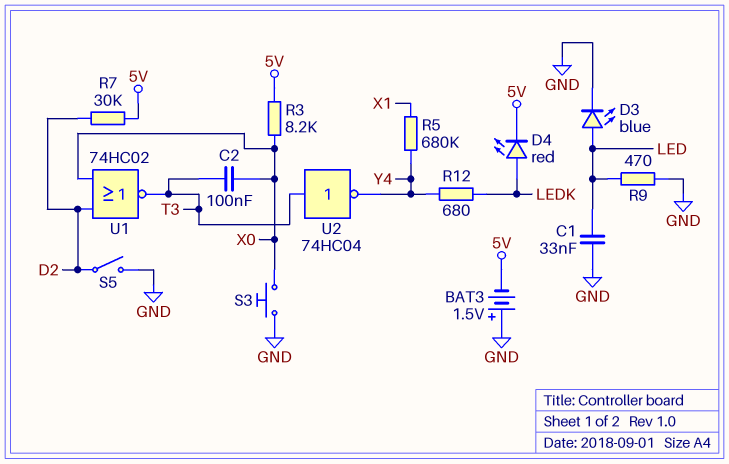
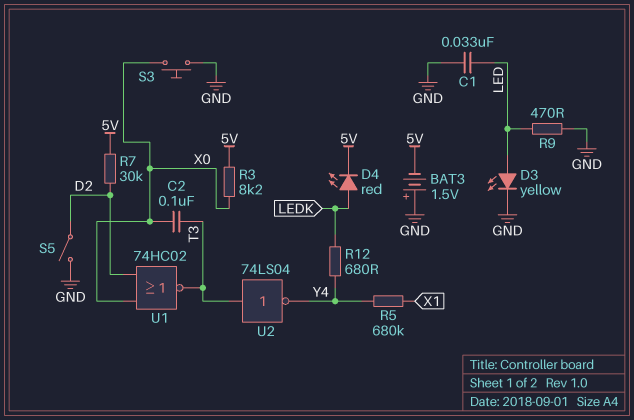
D3: LED blue (A LED, K GND) -> LED yellow (A LED, K GND)
U2: NOT 74HC04 (in T3, out Y4) -> NOT 74LS04 (in T3, out Y4)

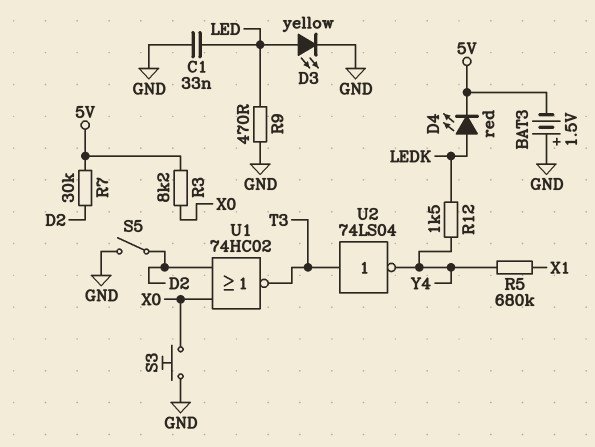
C2: 100nF (T3, X0) -> none
R12: 680 (LEDK, Y4) -> 1.5k (LEDK, Y4)

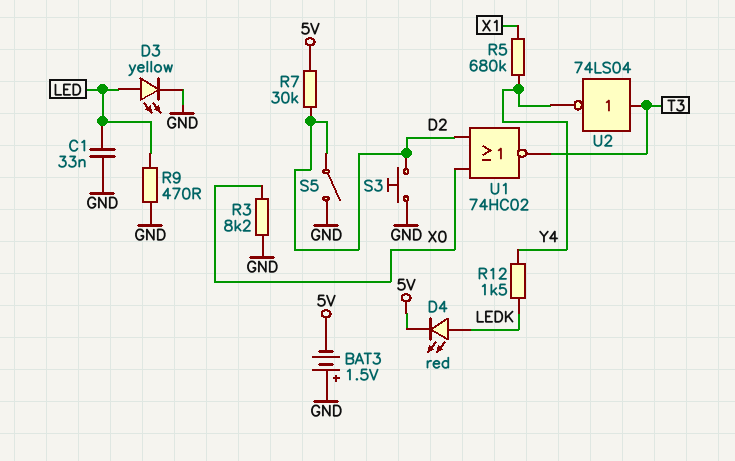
R3: 8.2k (5V, X0) -> 8.2k (GND, X0)
S3: button (GND, X0) -> button (D2, GND)

